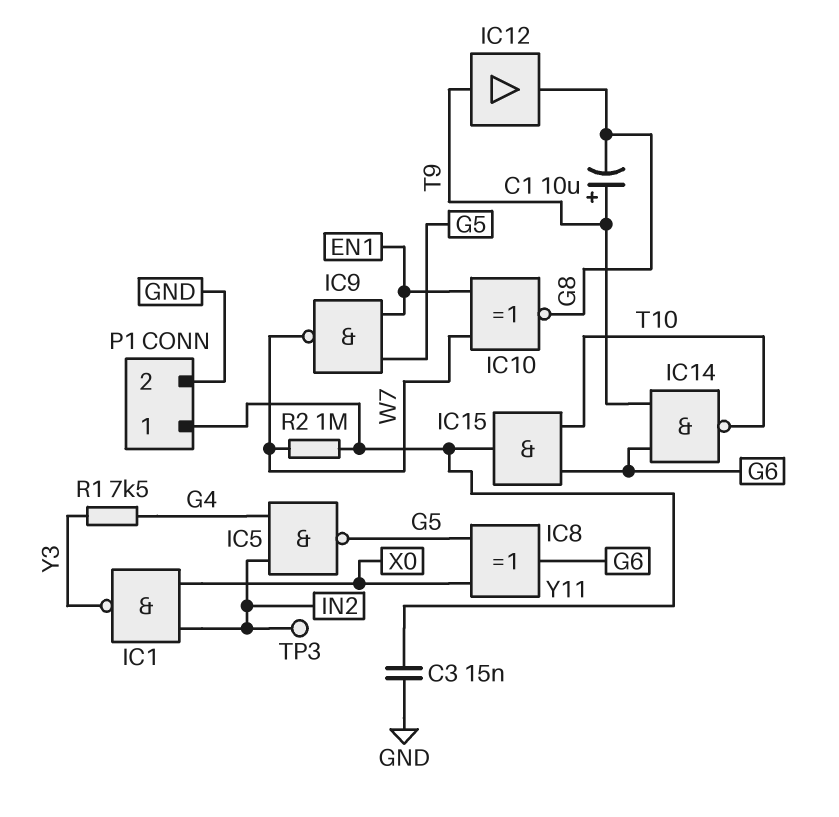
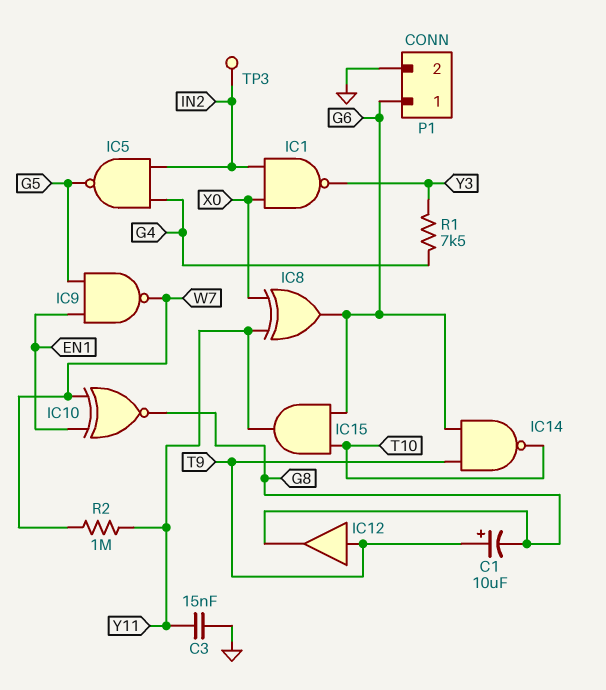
IC8: XOR (in G5, in X0, out G6) -> XOR (in X0, in Y11, out G6)
P1 pin 1: Y11 -> G6

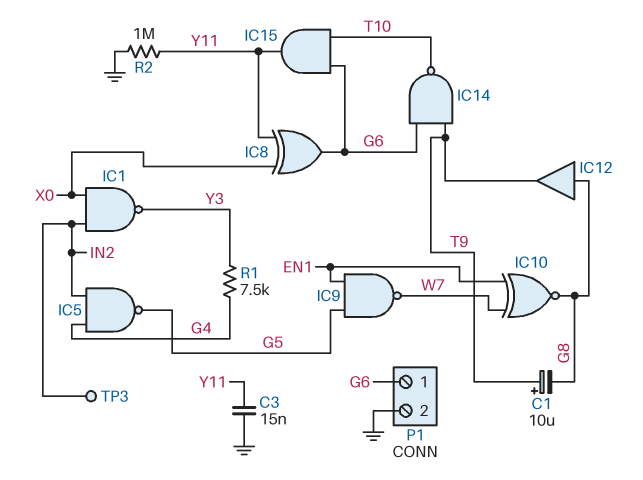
IC12: buffer (in T9, out G8) -> buffer (in G8, out T9)
R2: 1M (W7, Y11) -> 1M (GND, Y11)

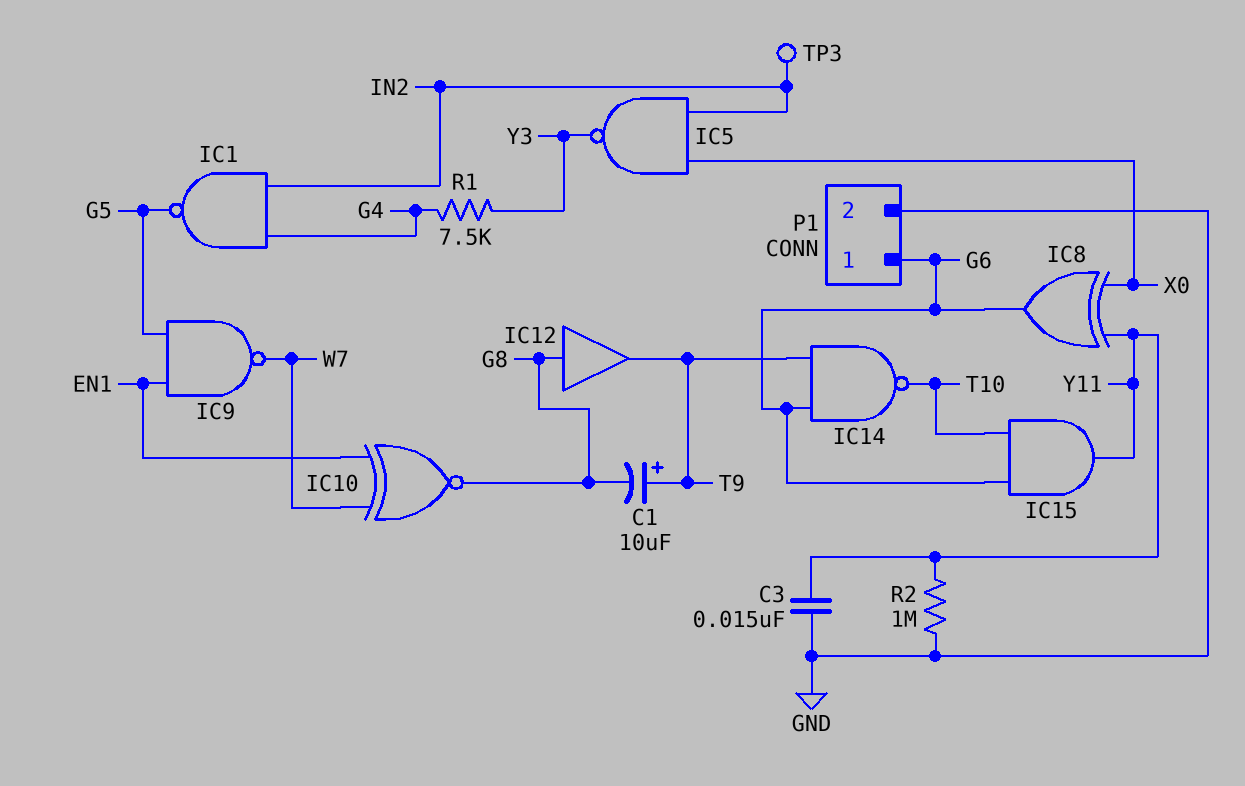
IC1: NAND (in IN2, in X0, out Y3) -> NAND (in G4, in IN2, out G5)
IC5: NAND (in G4, in IN2, out G5) -> NAND (in IN2, in X0, out Y3)

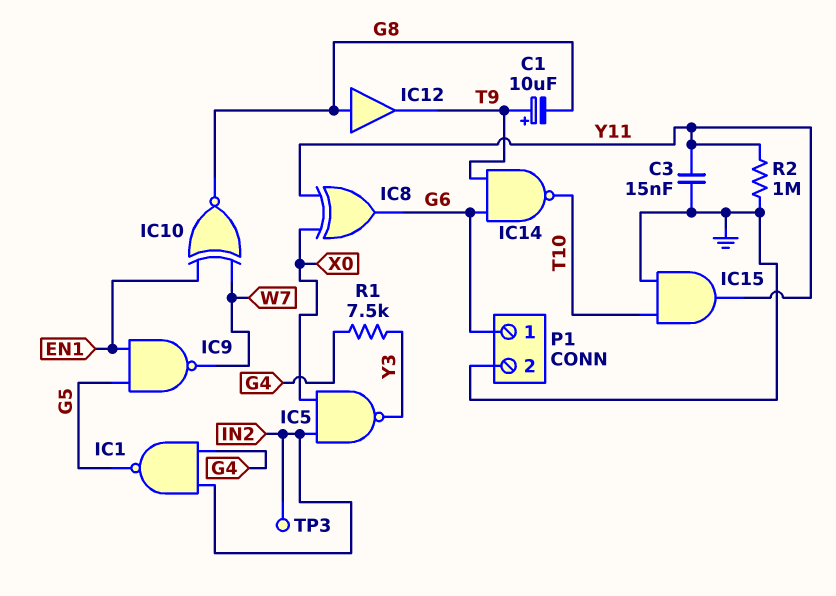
IC15: AND (in G6, in T10, out Y11) -> AND (in GND, in T10, out Y11)

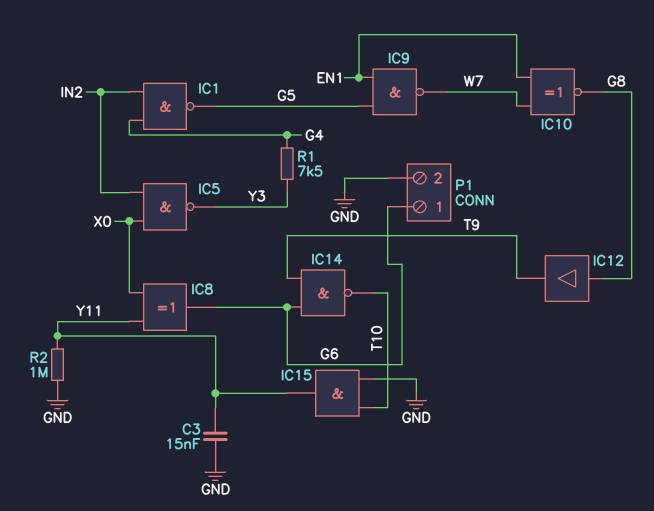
C1: 10uF (plus T9, minus G8) -> none
TP3: test point (IN2) -> none

